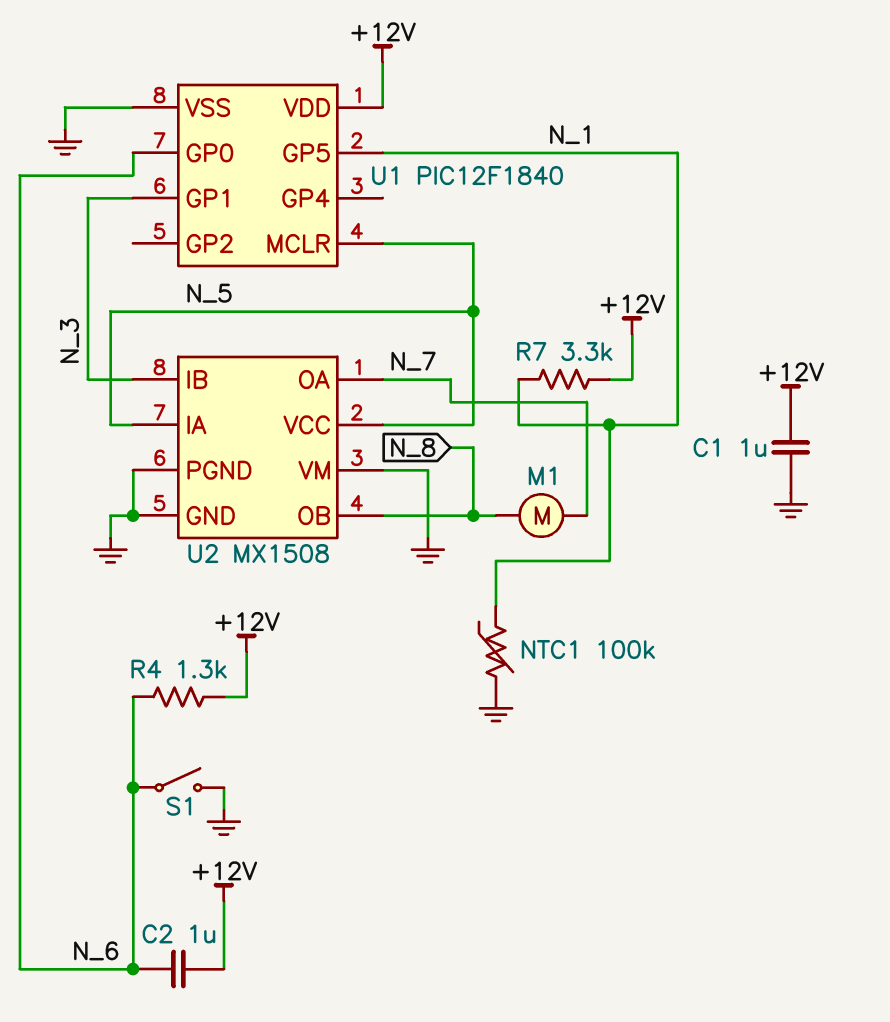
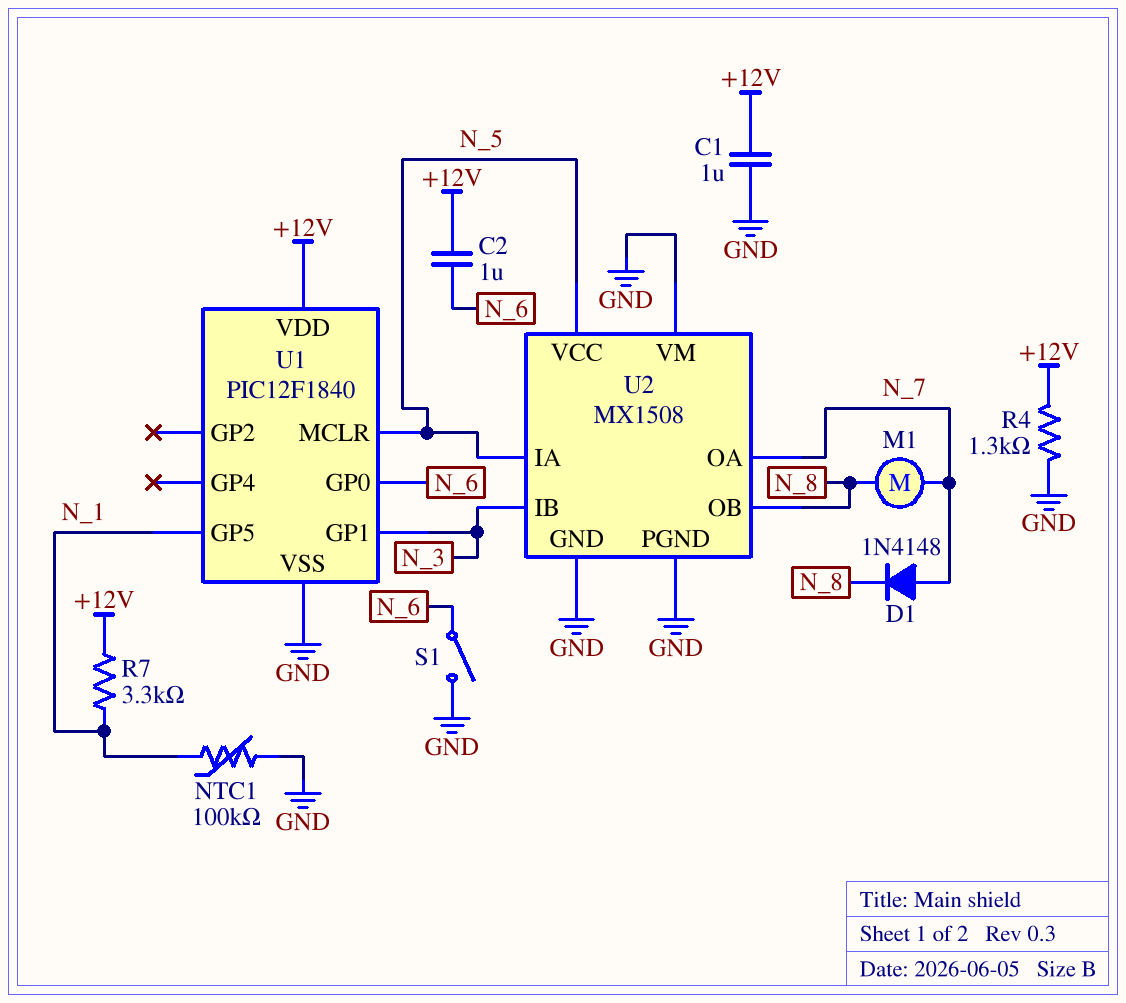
D1: none -> diode 1N4148 (A N_7, K N_8)
R4: 1.3k (+12V, N_6) -> 1.3k (+12V, GND)

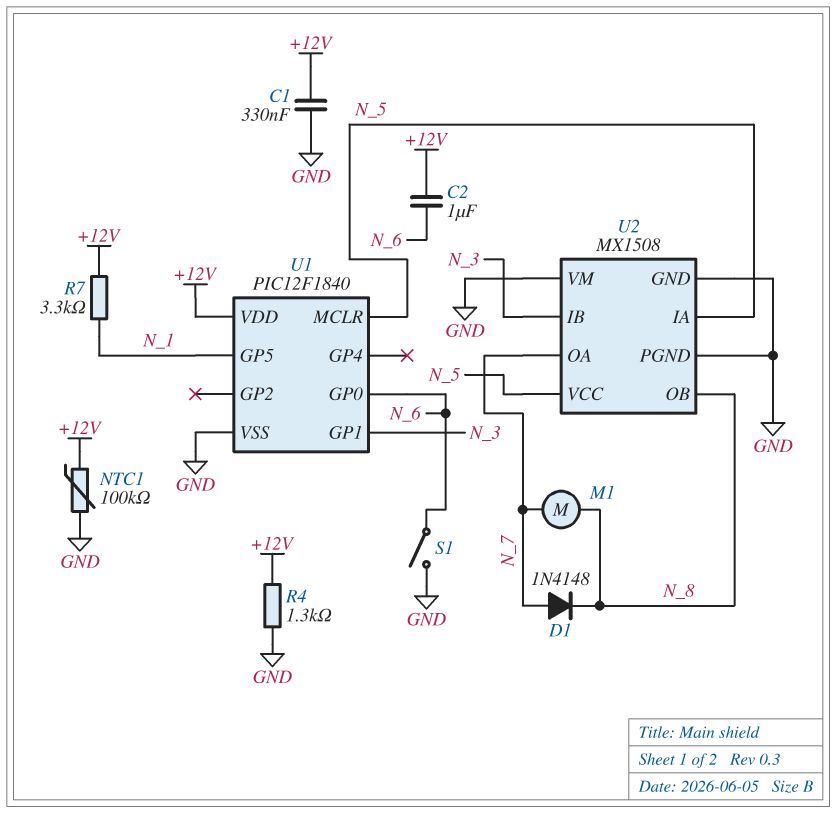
C1: 1uF (+12V, GND) -> 330nF (+12V, GND)
NTC1: 100k (GND, N_1) -> 100k (+12V, GND)

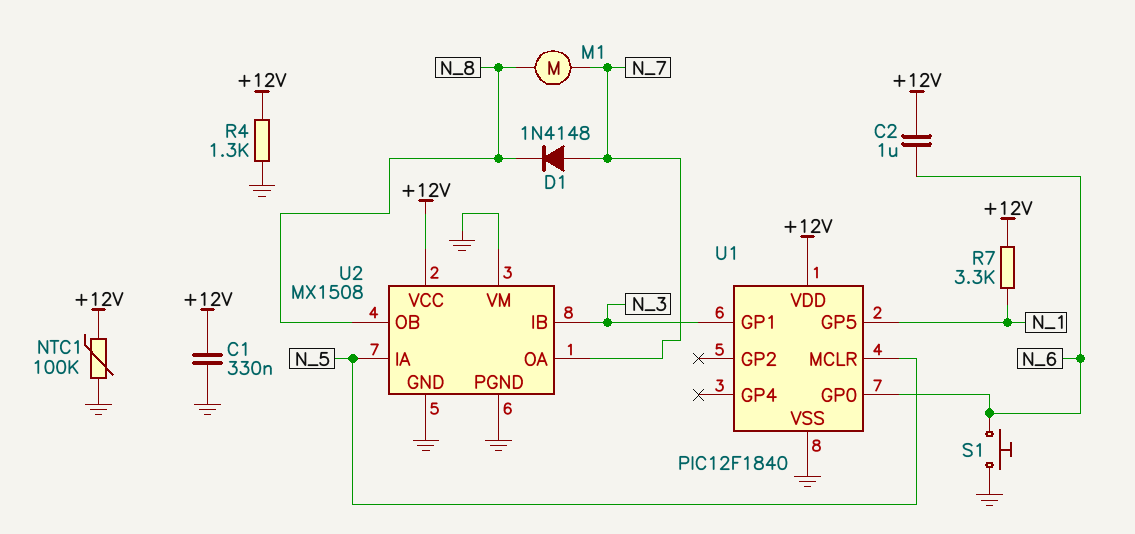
S1: switch (GND, N_6) -> button (GND, N_6)
U2 pin VCC: N_5 -> +12V

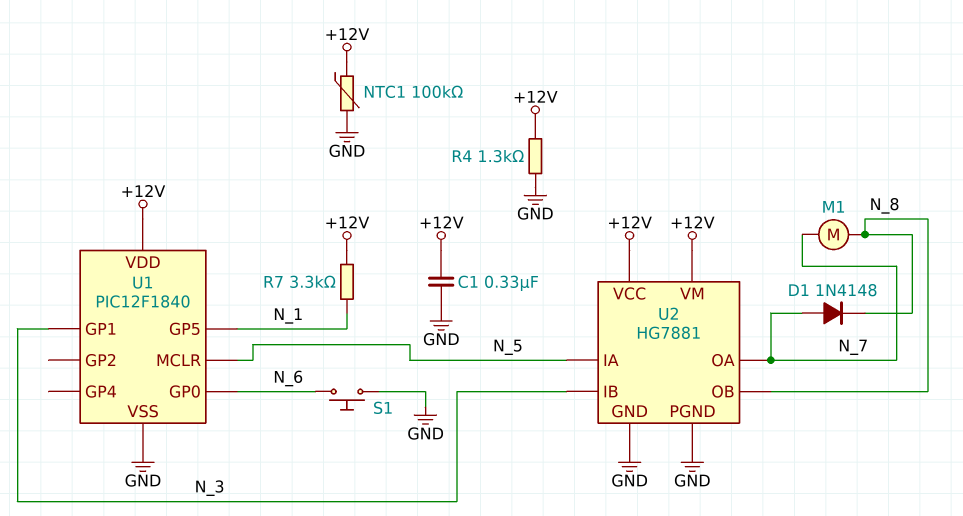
C2: 1uF (+12V, N_6) -> none
U2: MX1508 -> HG7881
U2 pin VM: GND -> +12V

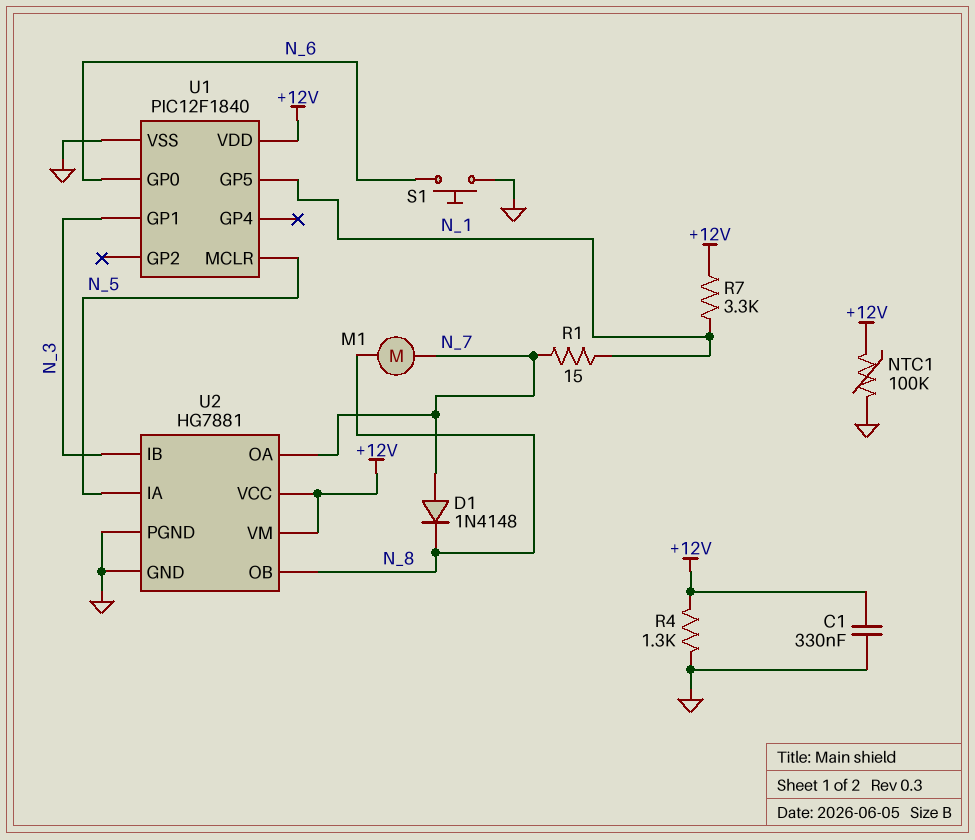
R1: none -> 15 (N_1, N_7)

